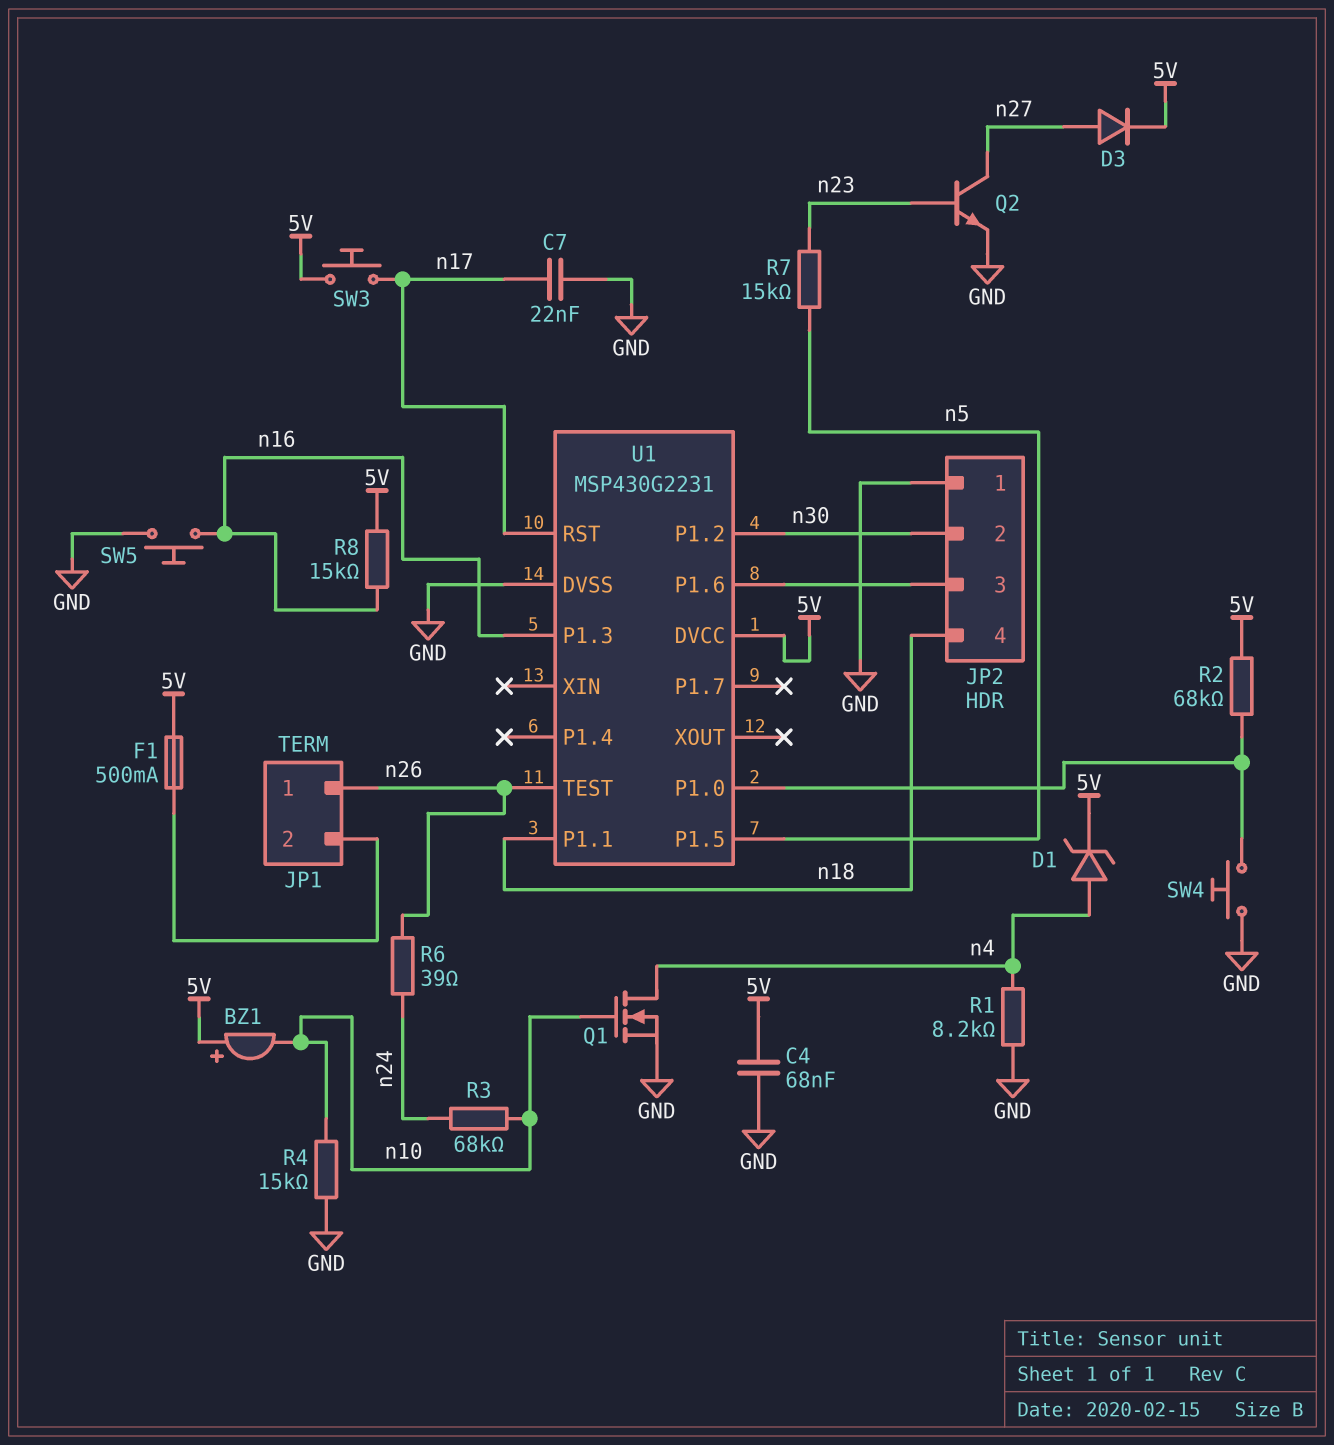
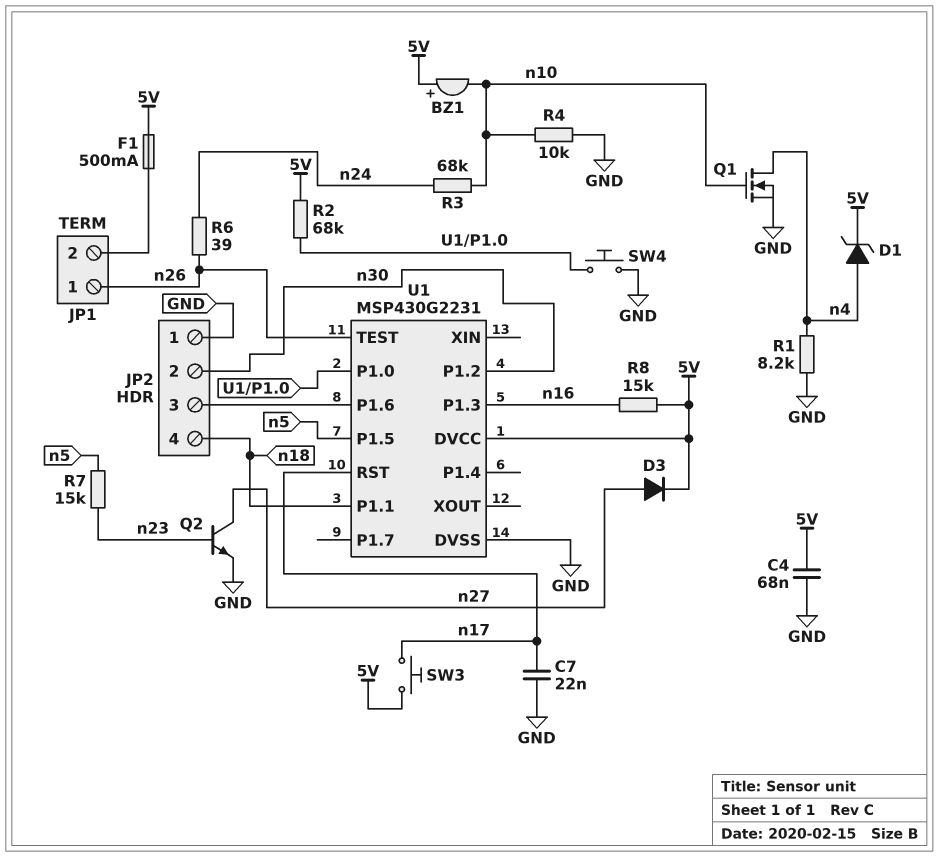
R4: 15k (GND, n10) -> 10k (GND, n10)
SW5: button (GND, n16) -> none

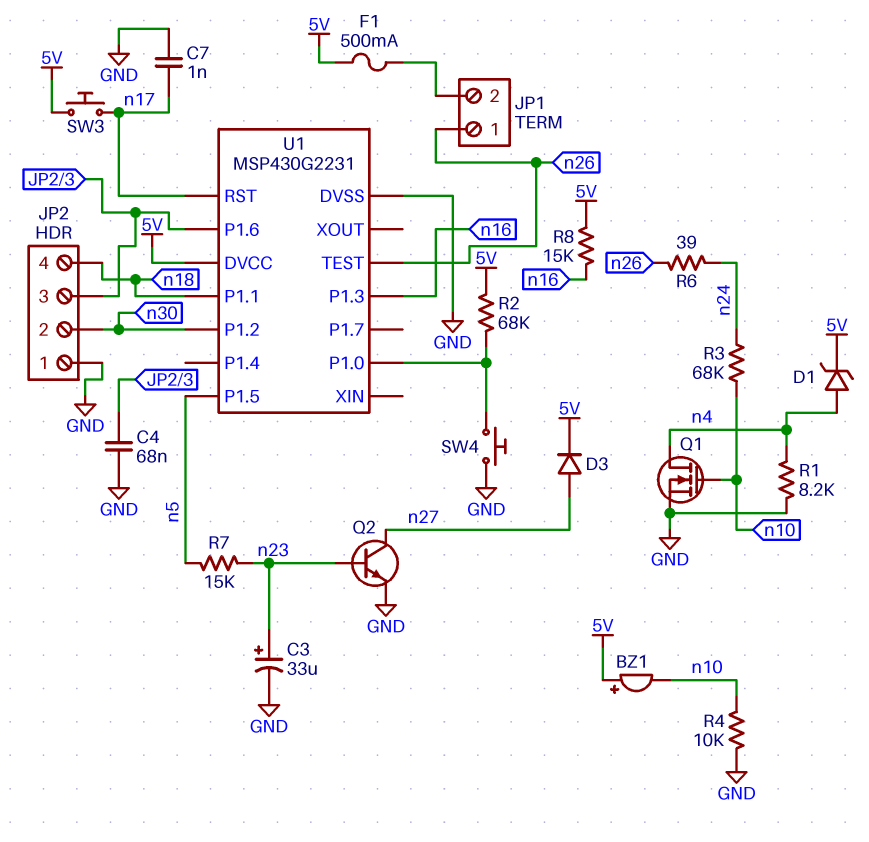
C3: none -> 33uF (plus n23, minus GND)
C4: 68nF (5V, GND) -> 68nF (GND, JP2/3)
C7: 22nF (GND, n17) -> 1nF (GND, n17)

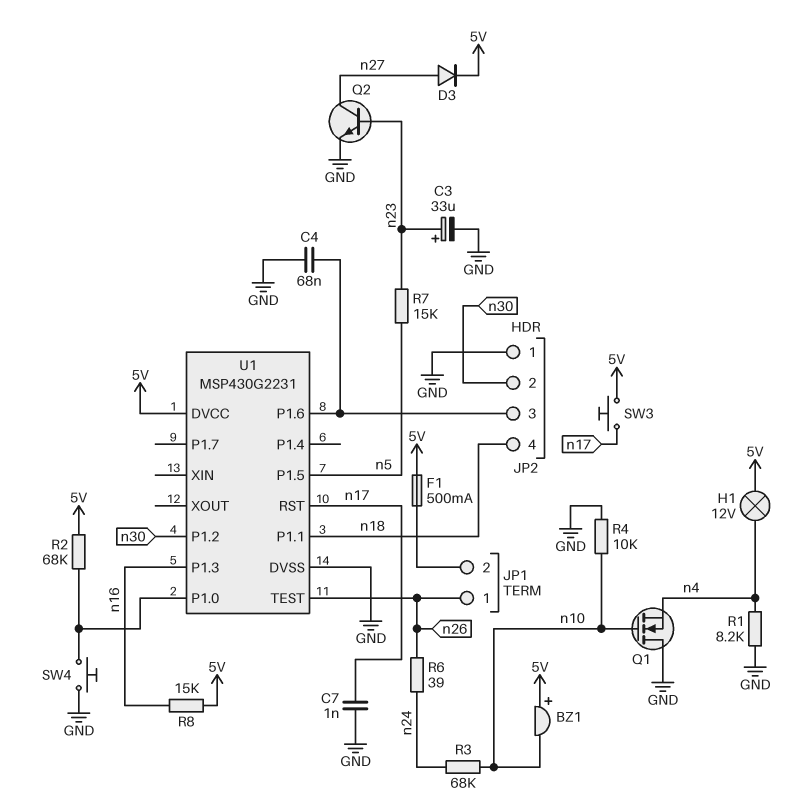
D1: zener (A n4, K 5V) -> none
H1: none -> lamp 12V (5V, n4)
Q1: NMOS (G n10, D n4, S GND) -> NMOS (G n10, D GND, S n4)

